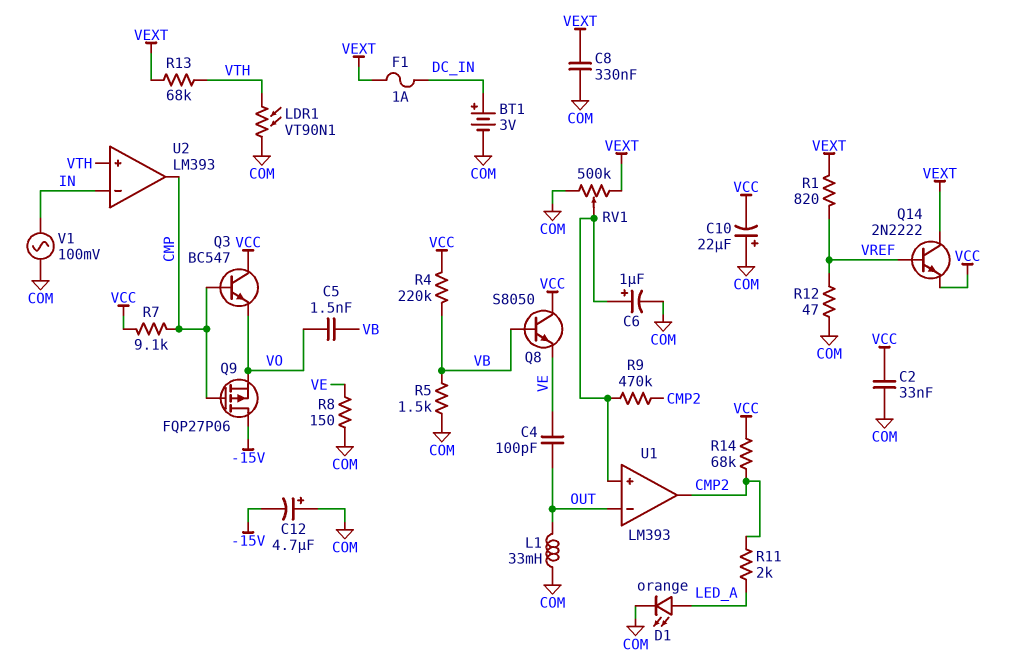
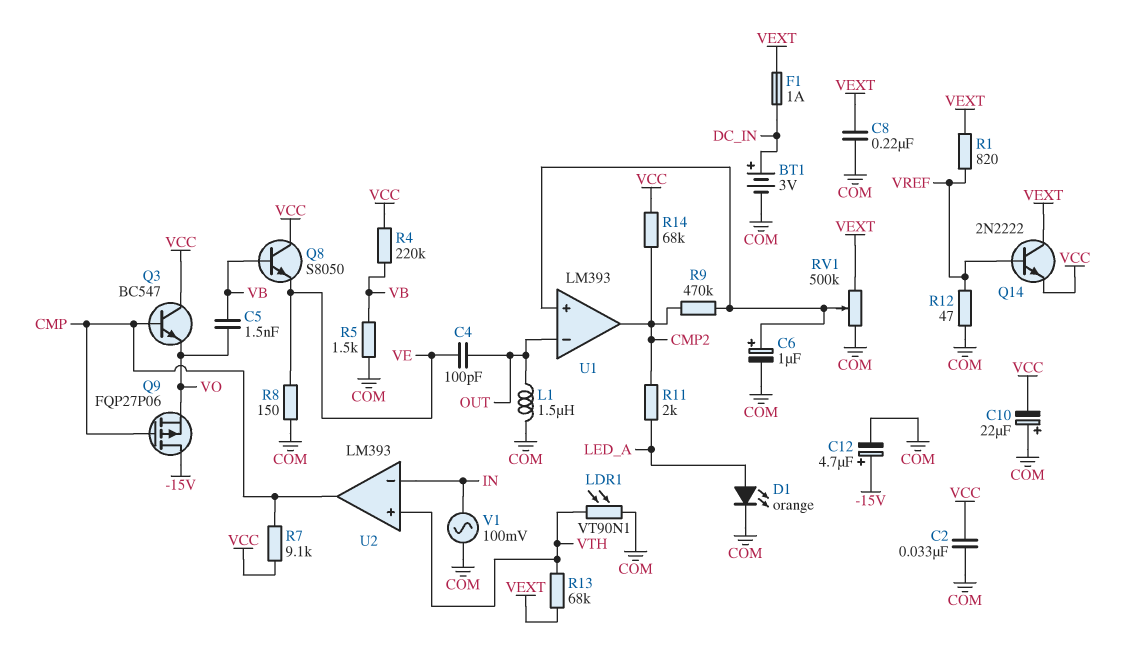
C8: 330nF (COM, VEXT) -> 220nF (COM, VEXT)
C12: 4.7uF (plus COM, minus -15V) -> 4.7uF (plus -15V, minus COM)
L1: 33mH (COM, OUT) -> 1.5uH (COM, OUT)

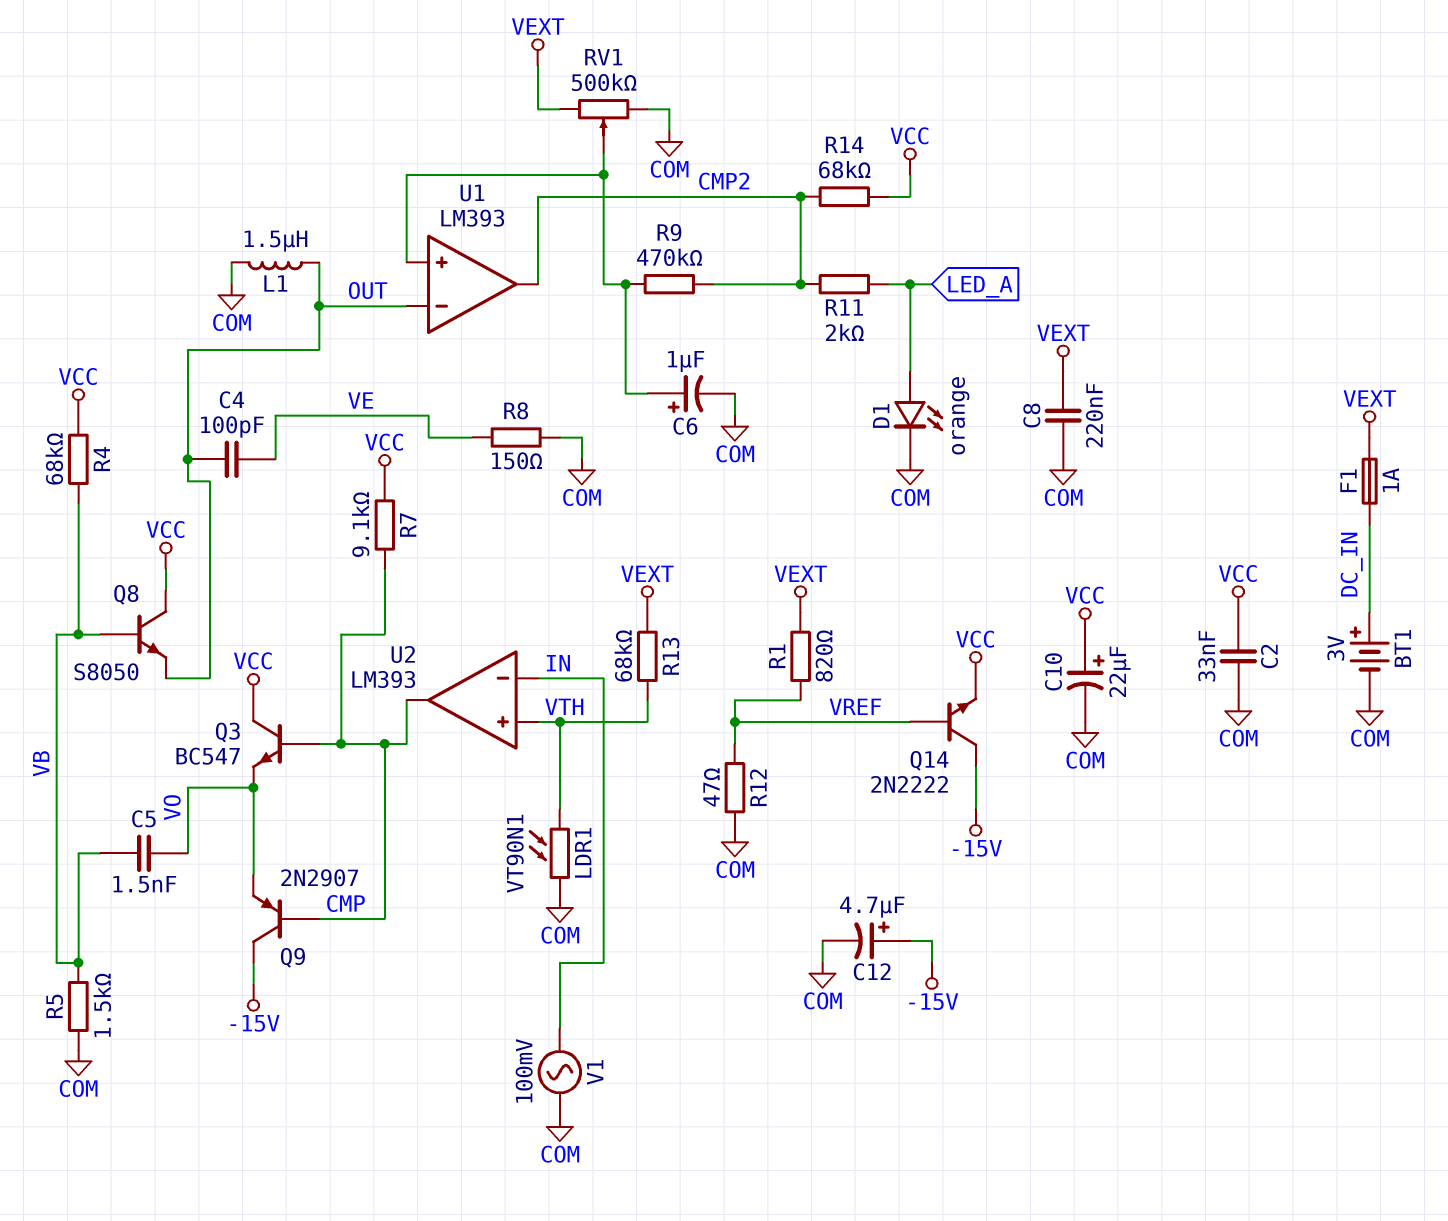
C10: 22uF (plus COM, minus VCC) -> 22uF (plus VCC, minus COM)
Q8: NPN S8050 (B VB, C VCC, E VE) -> NPN S8050 (B VB, C VCC, E OUT)
Q9: PMOS FQP27P06 (G CMP, D -15V, S VO) -> PNP 2N2907 (B CMP, C -15V, E VO)
Q14: NPN 2N2222 (B VREF, C VEXT, E VCC) -> NPN 2N2222 (B VREF, C -15V, E VCC)
R4: 220k (VB, VCC) -> 68k (VB, VCC)

